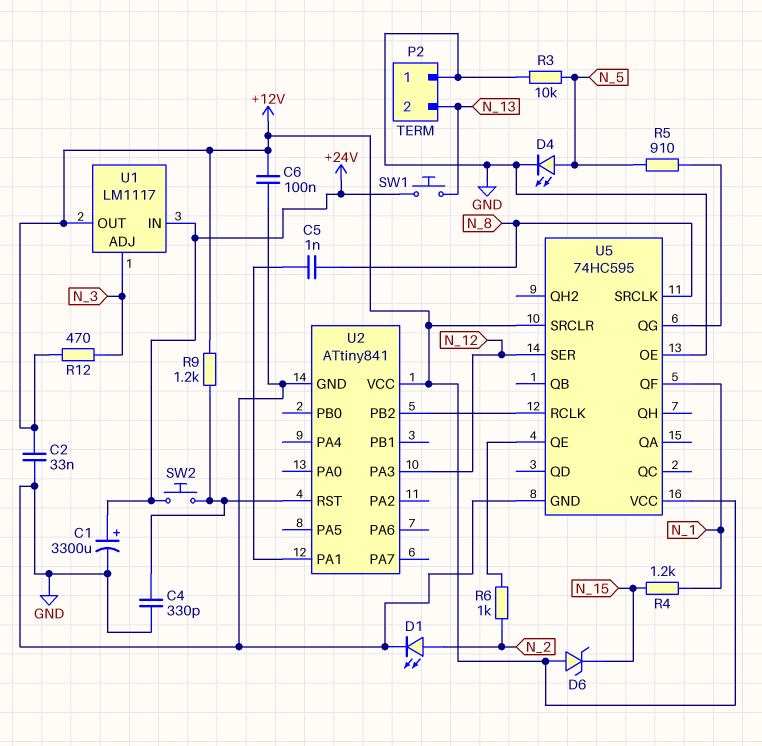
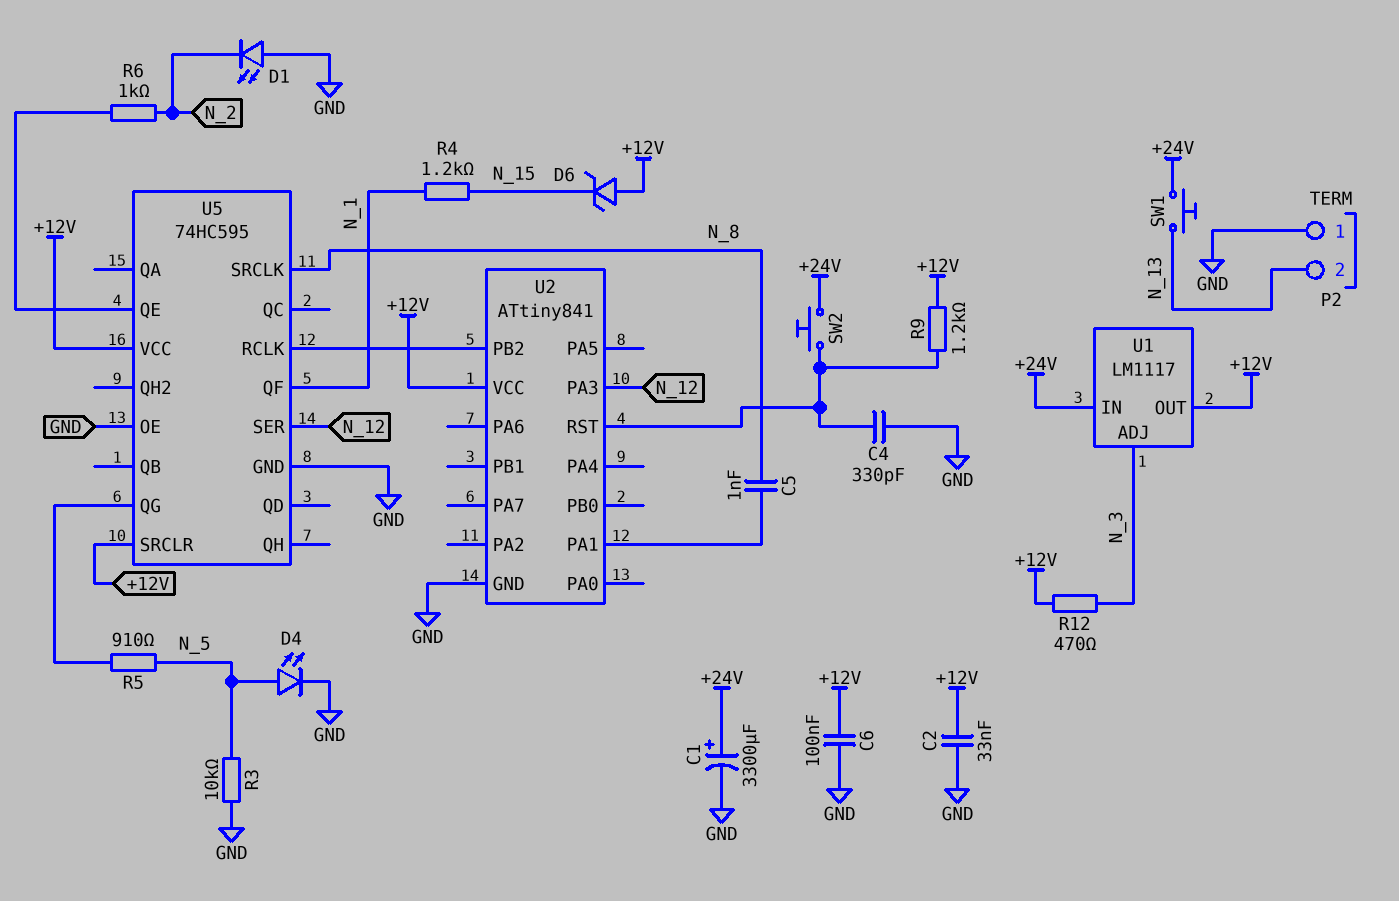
D1: LED (A N_2, K GND) -> LED (A GND, K N_2)

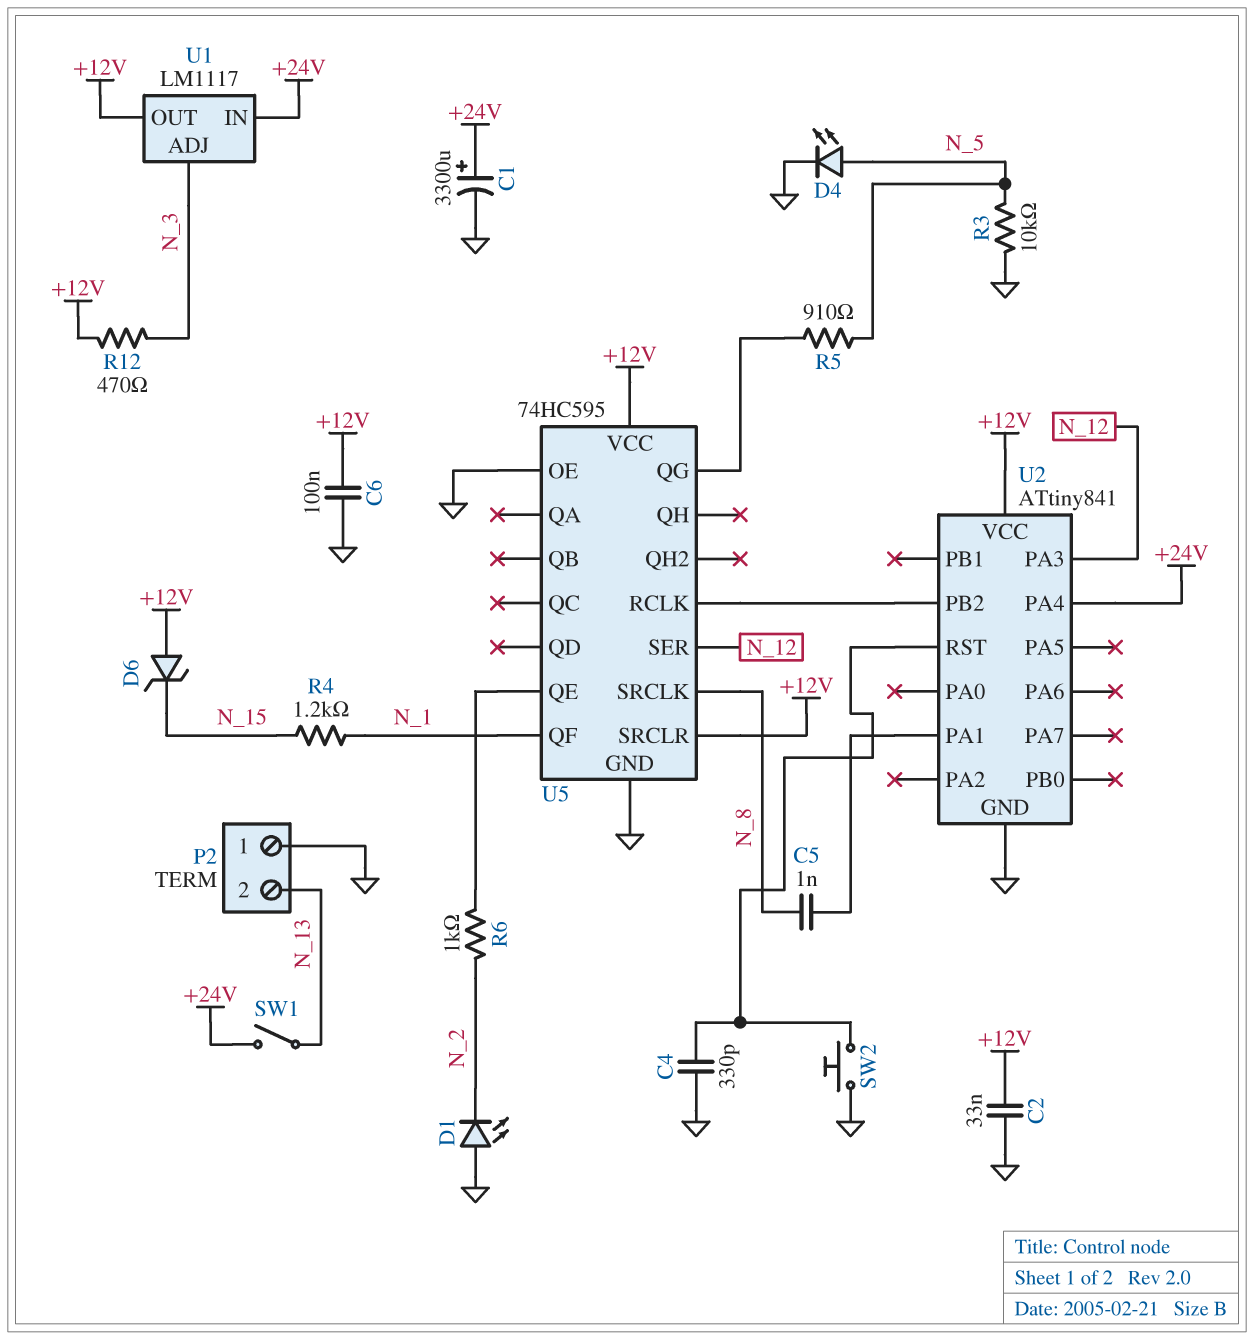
R9: 1.2k (+12V, U2/RST) -> none
SW1: button (+24V, N_13) -> switch (+24V, N_13)
SW2: button (+24V, U2/RST) -> button (GND, U2/RST)
U2 pin PA4: none -> +24V

